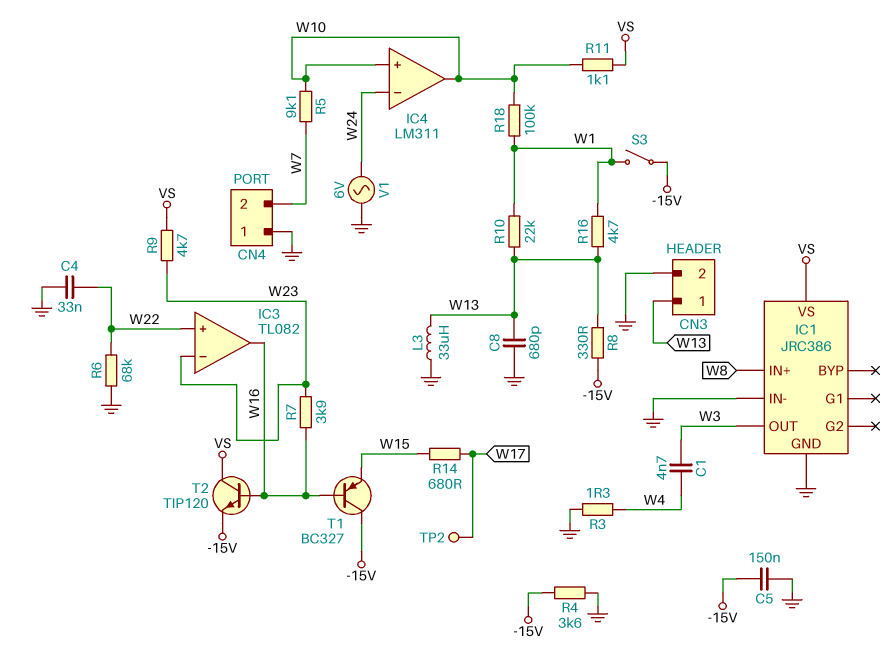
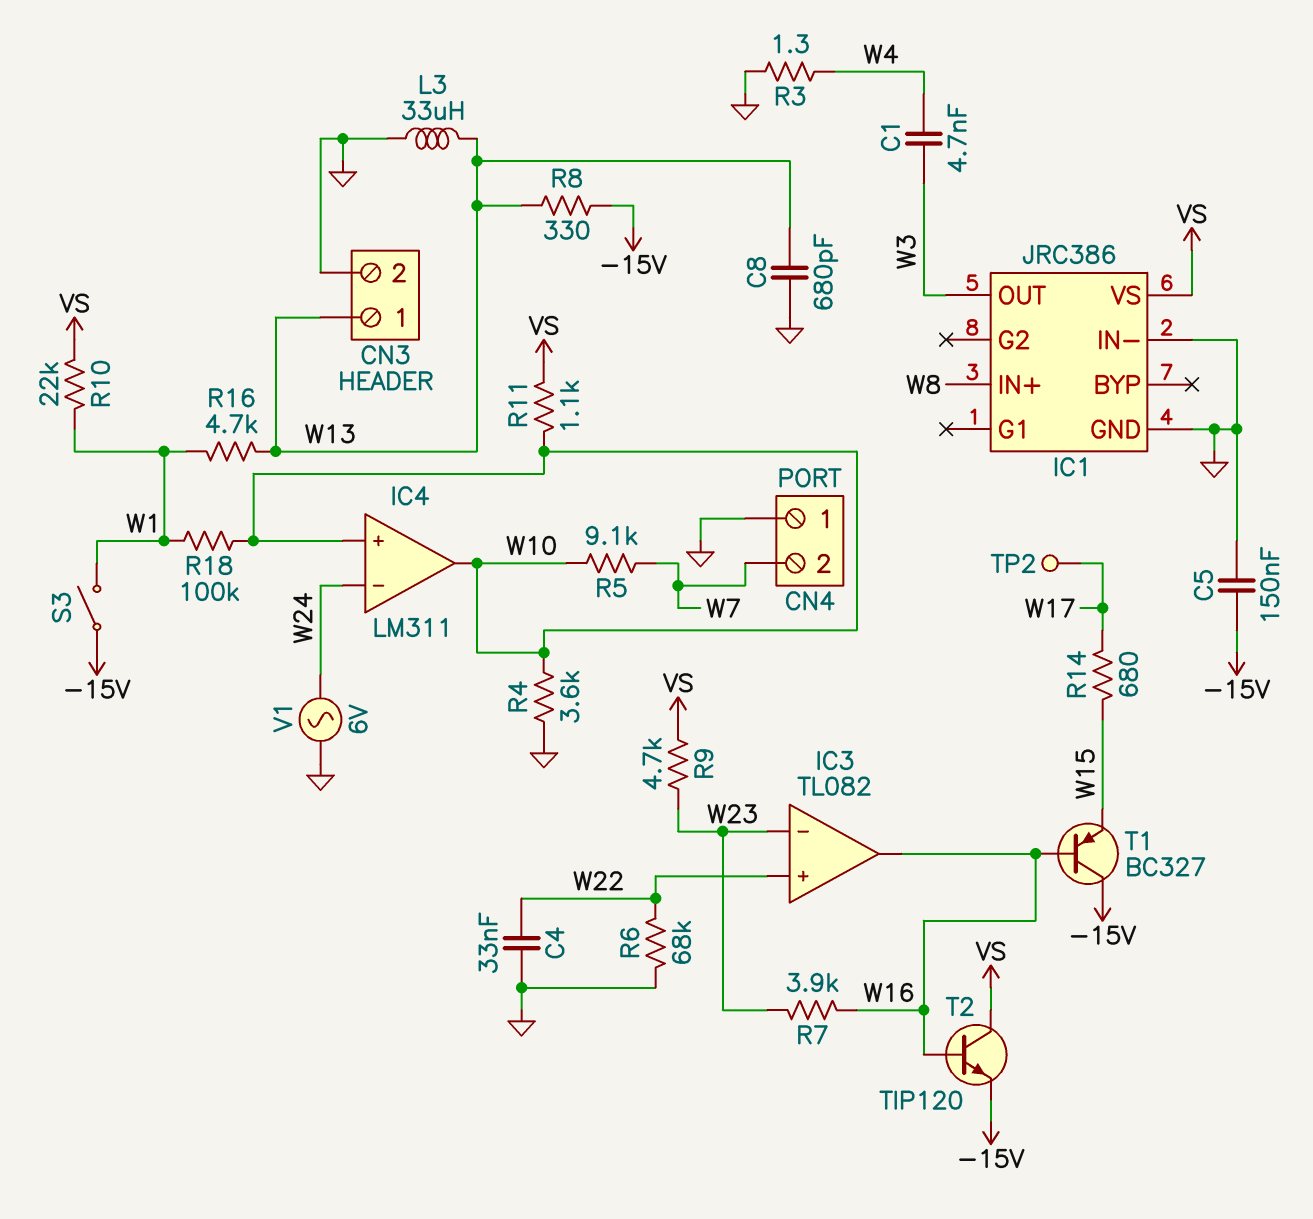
R4: 3.6k (-15V, GND) -> 3.6k (GND, W10)
R10: 22k (W1, W13) -> 22k (VS, W1)

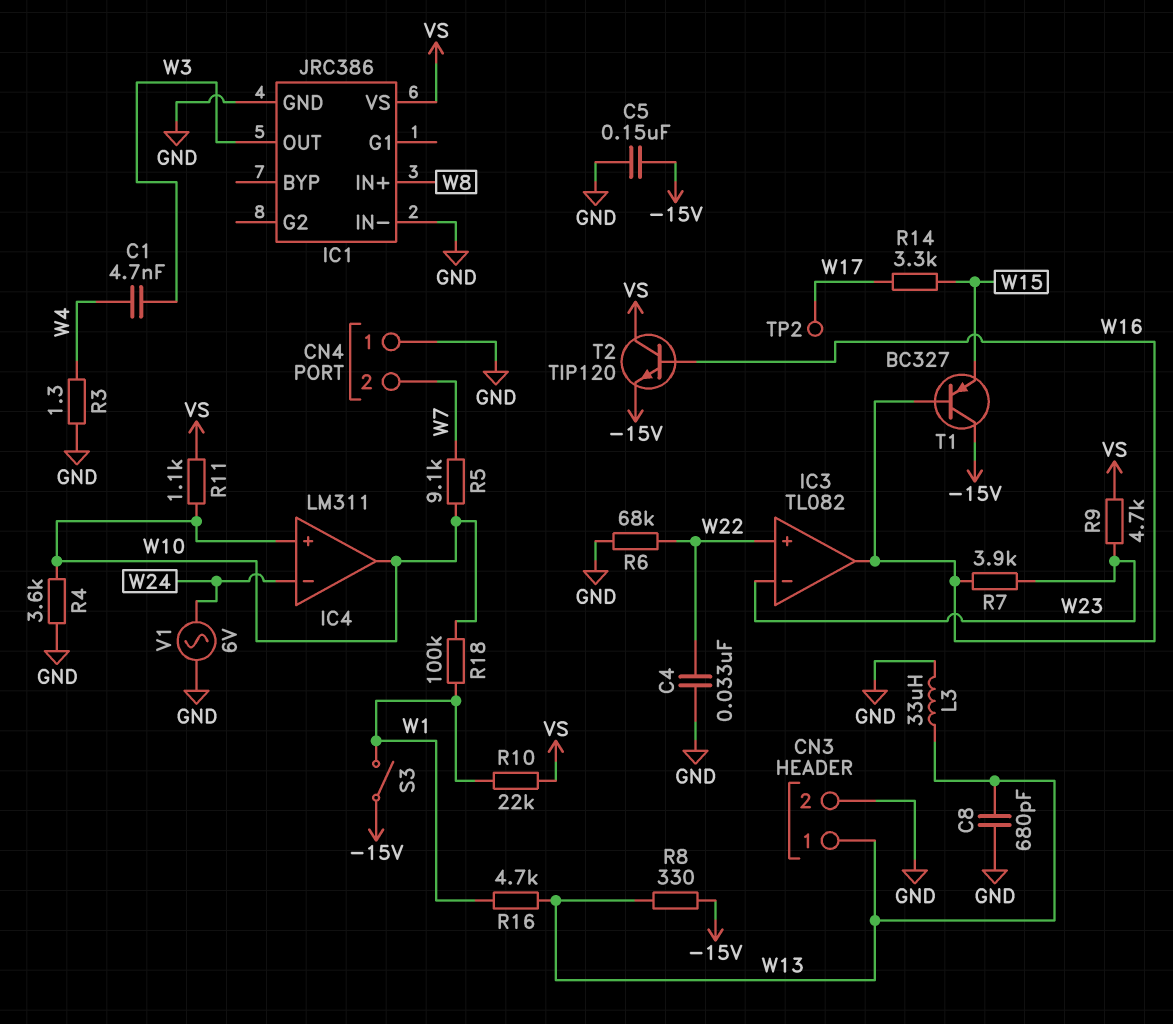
R14: 680 (W15, W17) -> 3.3k (W15, W17)

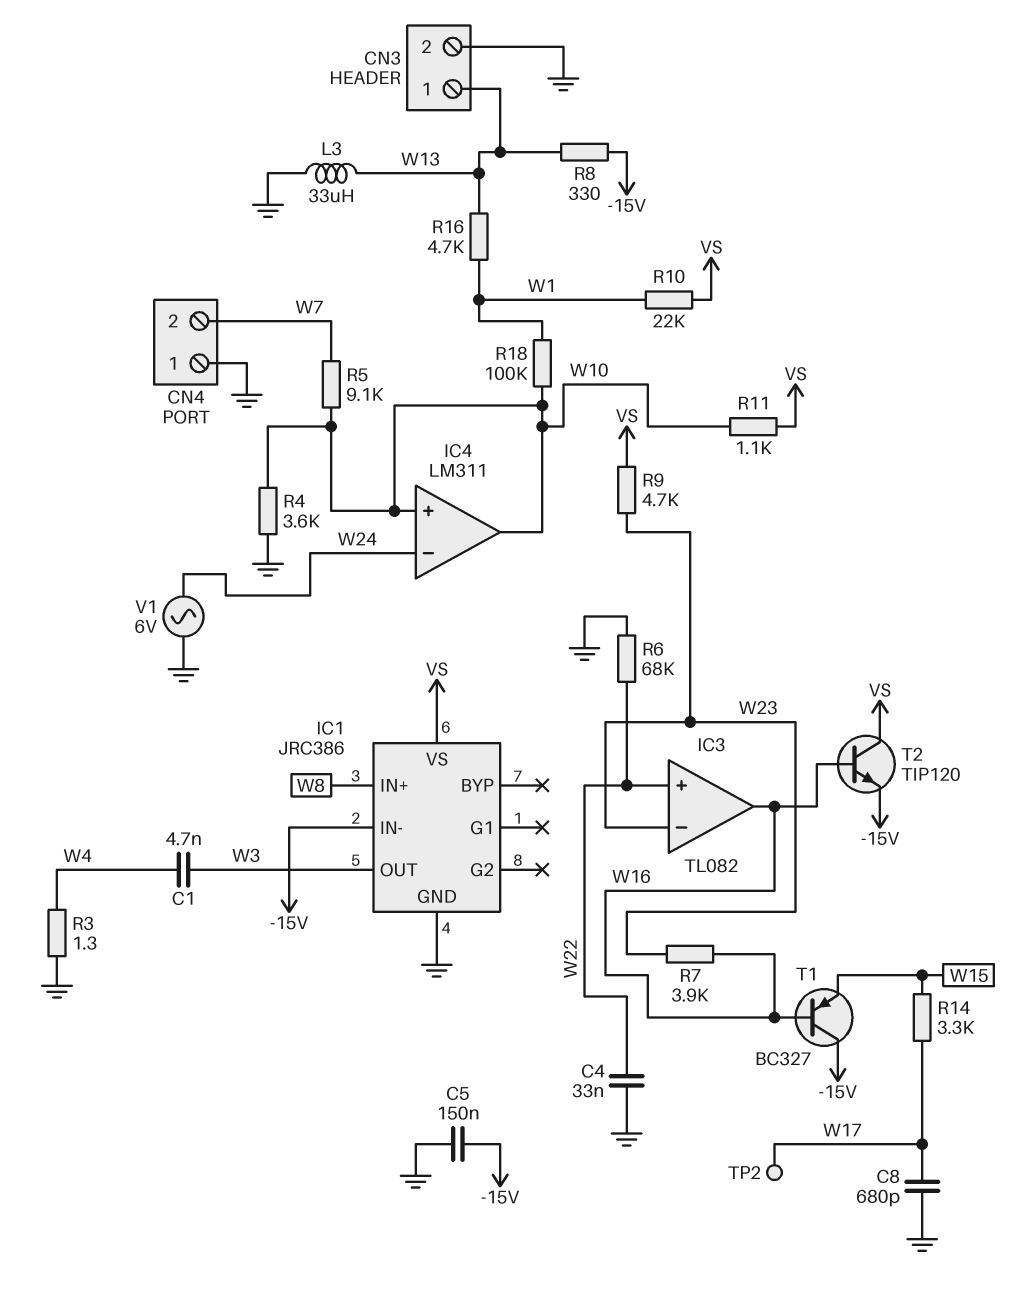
C8: 680pF (GND, W13) -> 680pF (GND, W17)
IC1 pin IN-: GND -> -15V
S3: switch (-15V, W1) -> none

